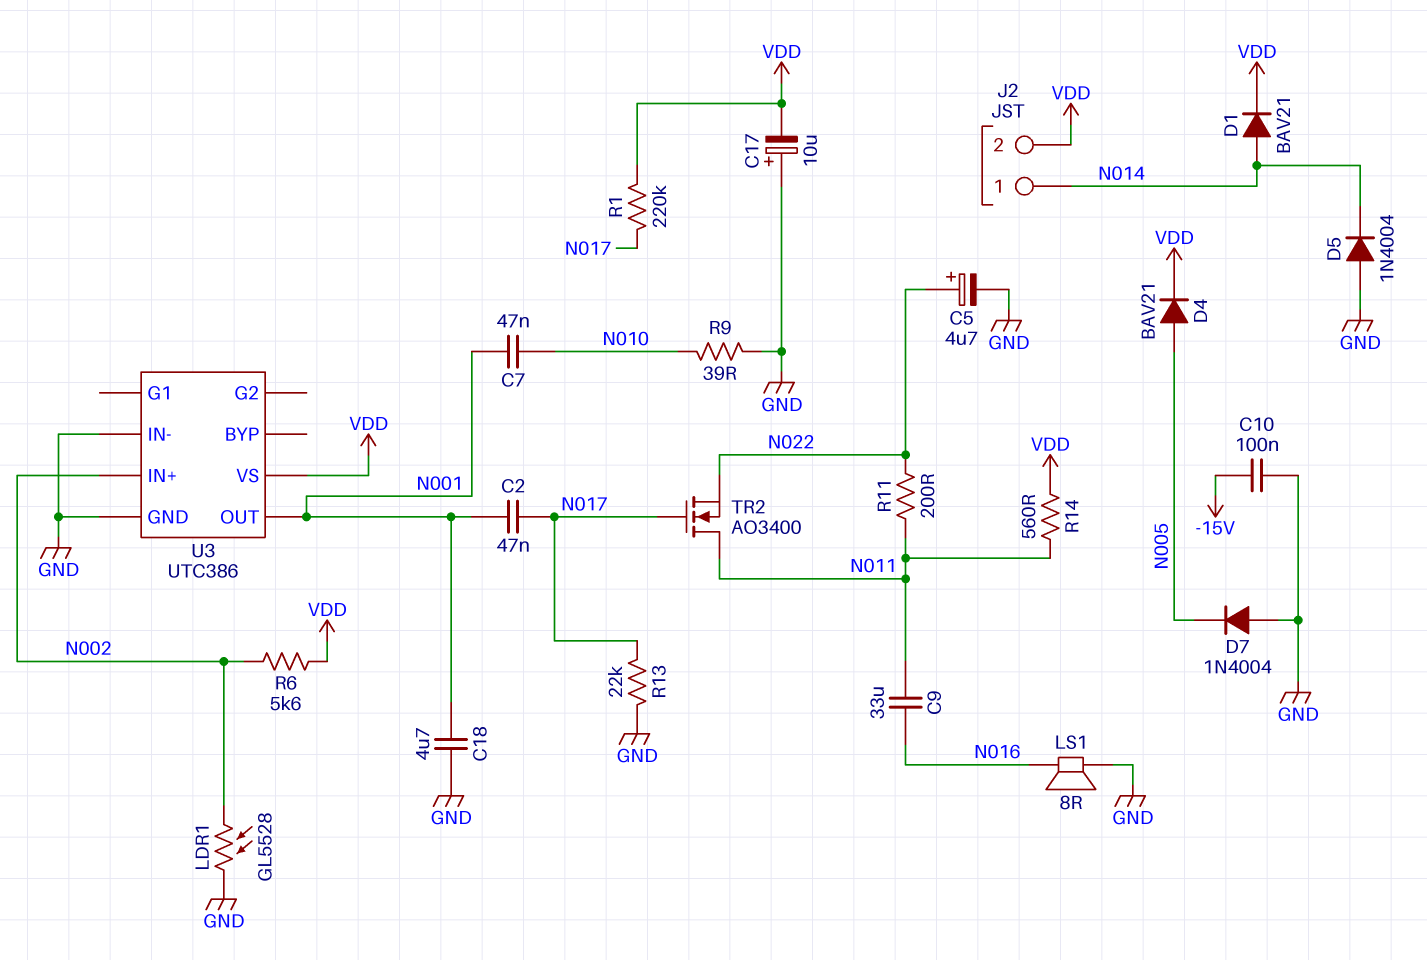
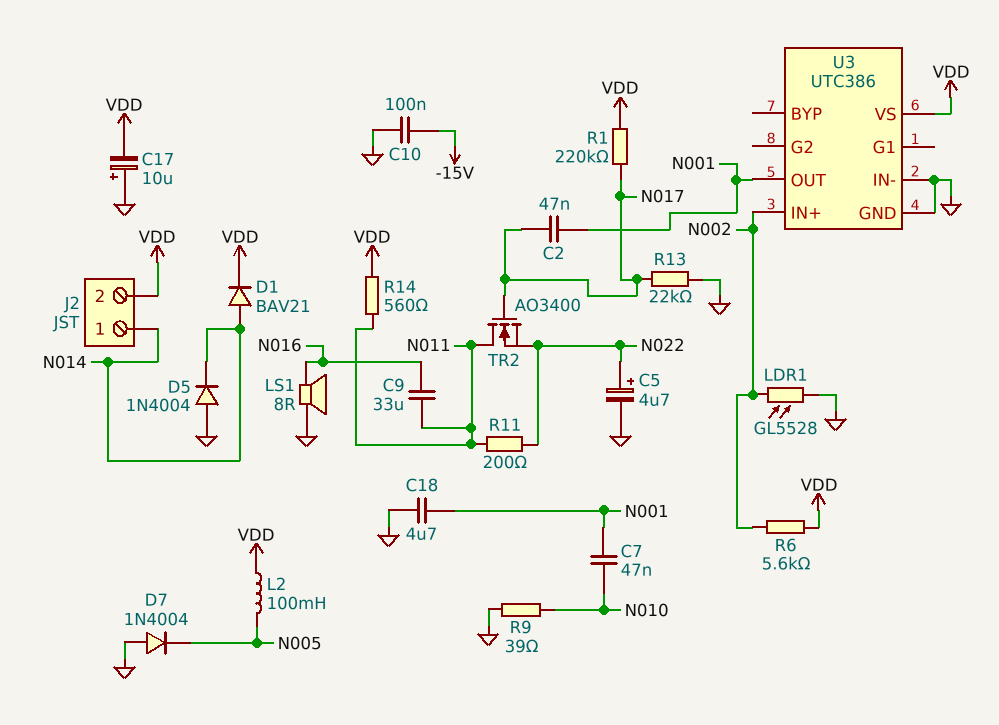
D4: diode BAV21 (A N005, K VDD) -> none
L2: none -> 100mH (N005, VDD)

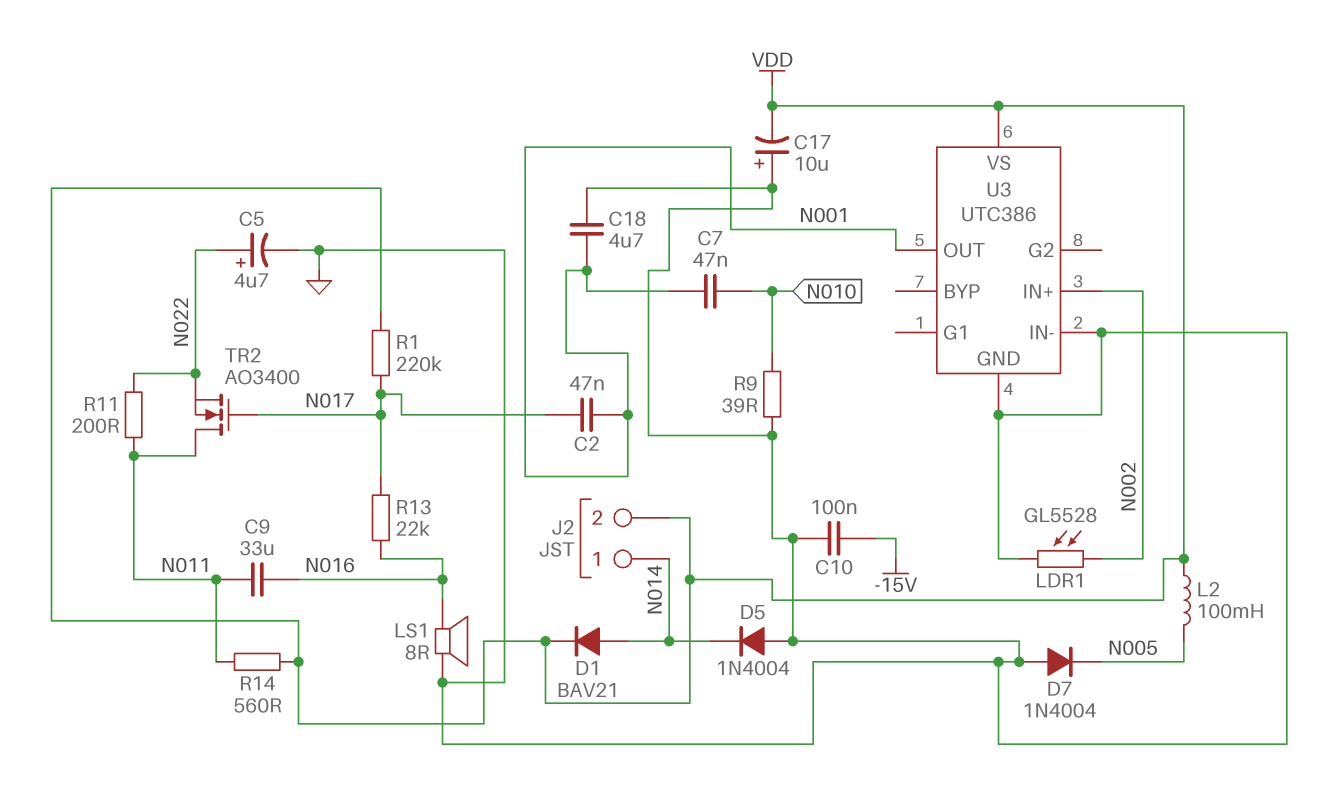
R6: 5.6k (N002, VDD) -> none
R13: 22k (GND, N017) -> 22k (N016, N017)

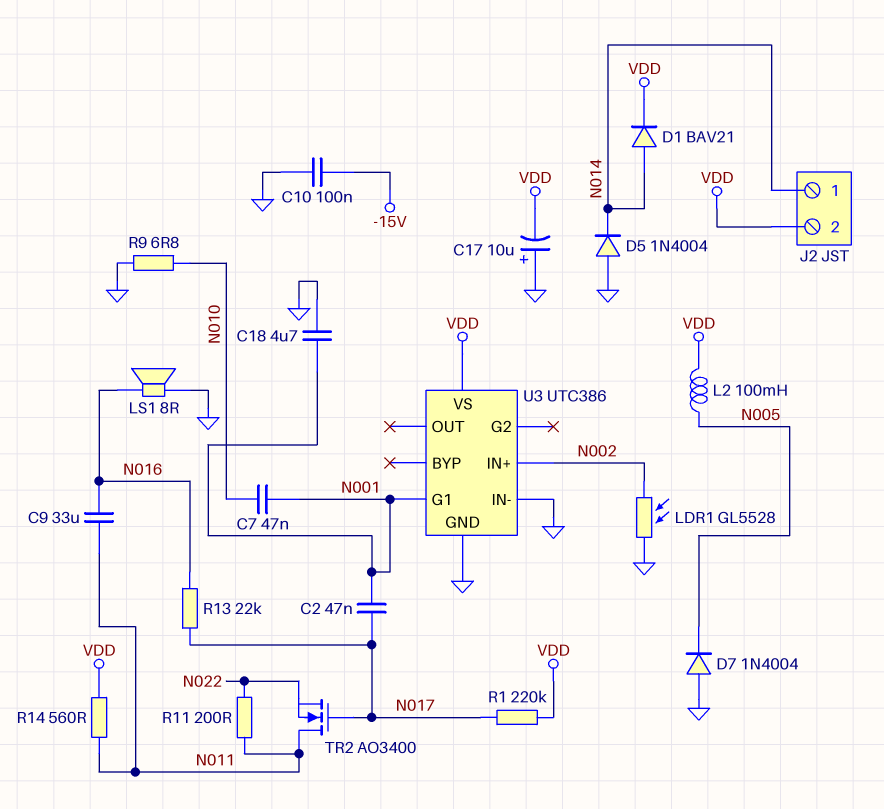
C5: 4.7uF (plus N022, minus GND) -> none
R9: 39 (GND, N010) -> 6.8 (GND, N010)
U3 pin G1: none -> N001
U3 pin OUT: N001 -> none

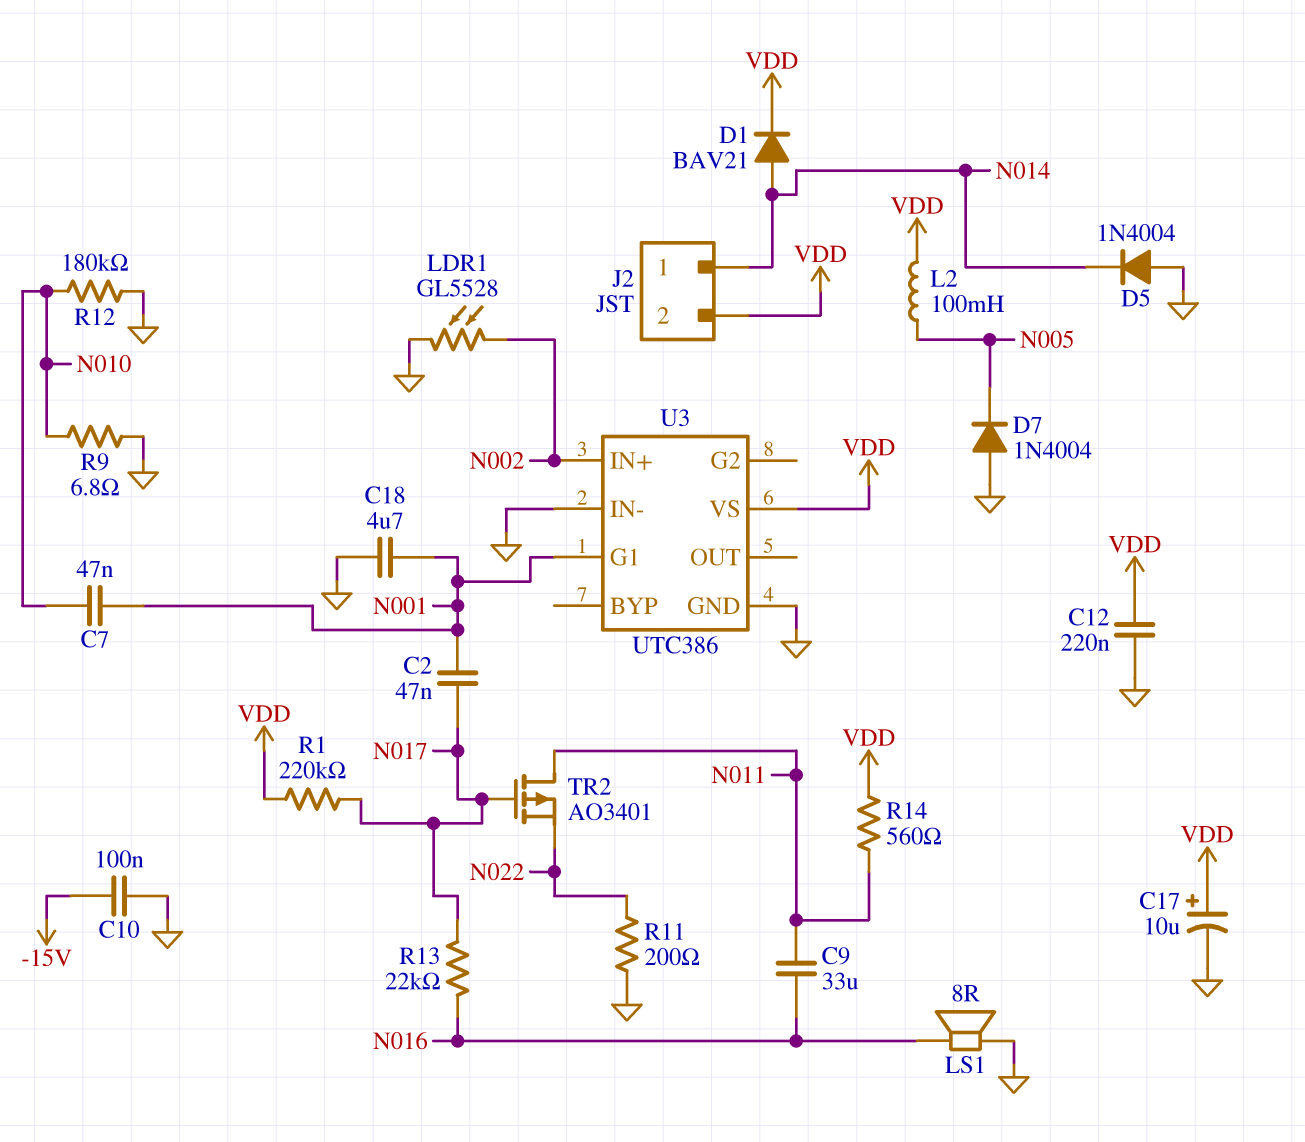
C12: none -> 220nF (GND, VDD)
C17: 10uF (plus GND, minus VDD) -> 10uF (plus VDD, minus GND)
R11: 200 (N011, N022) -> 200 (GND, N022)
R12: none -> 180k (GND, N010)
TR2: NMOS AO3400 (G N017, D N011, S N022) -> PMOS AO3401 (G N017, D N011, S N022)

